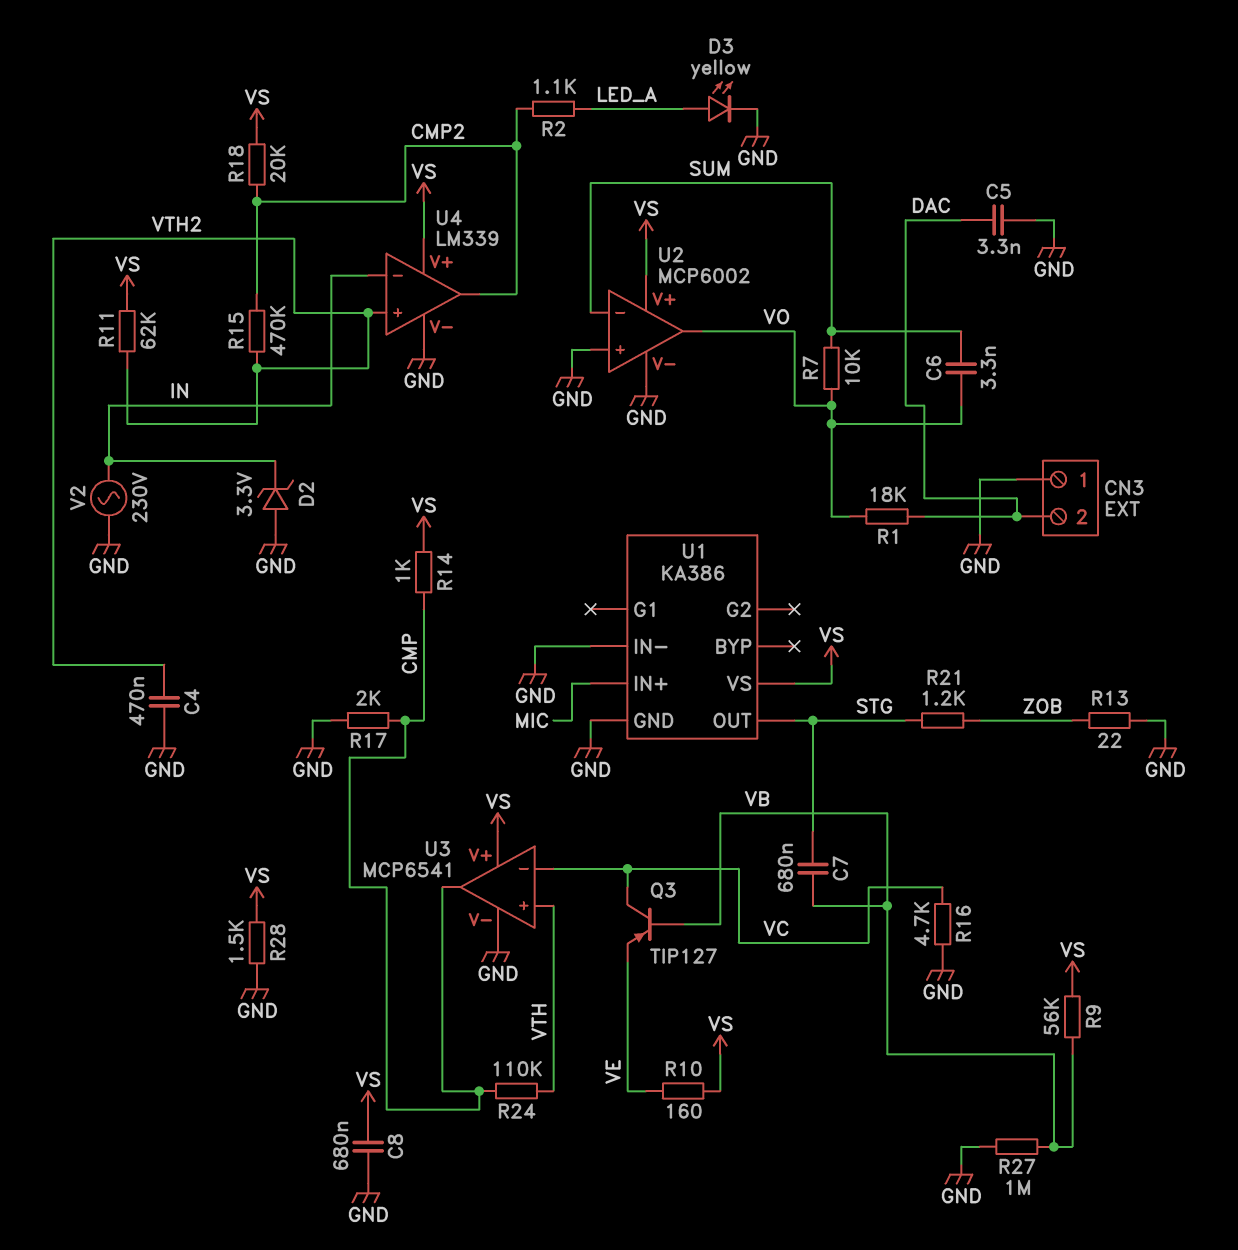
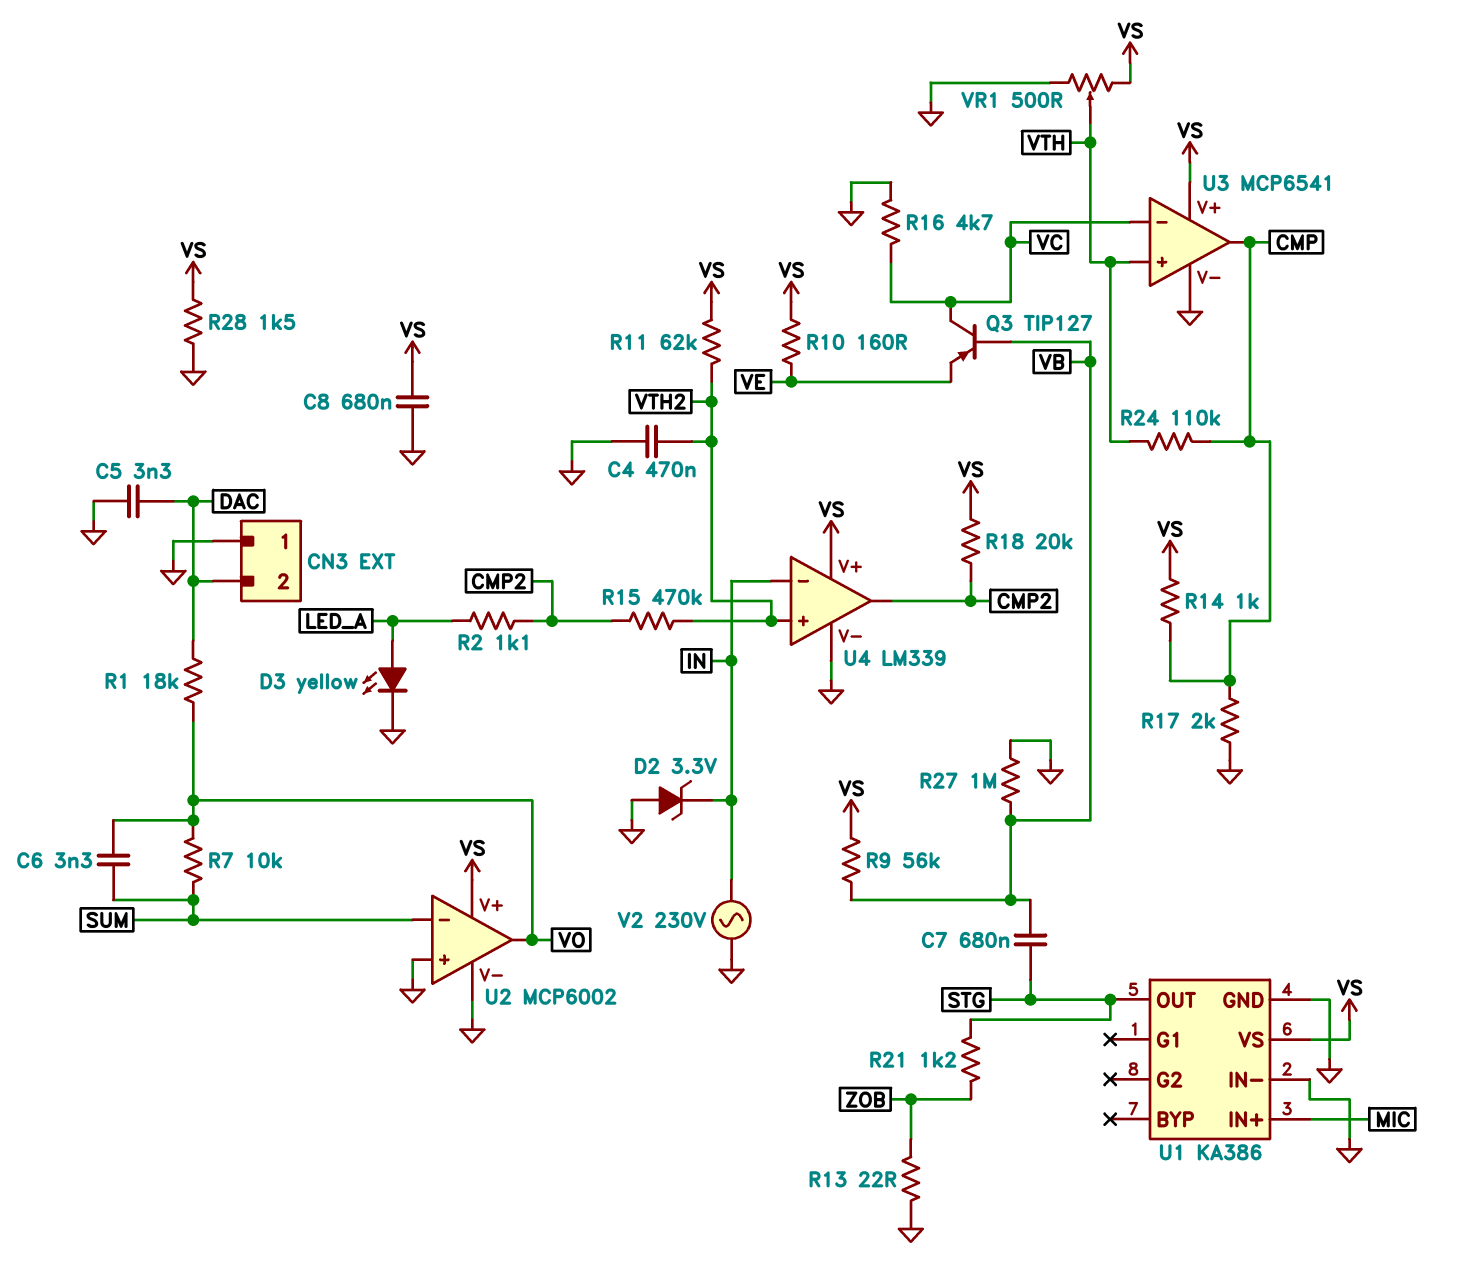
VR1: none -> 500 (GND, VS, wiper VTH)

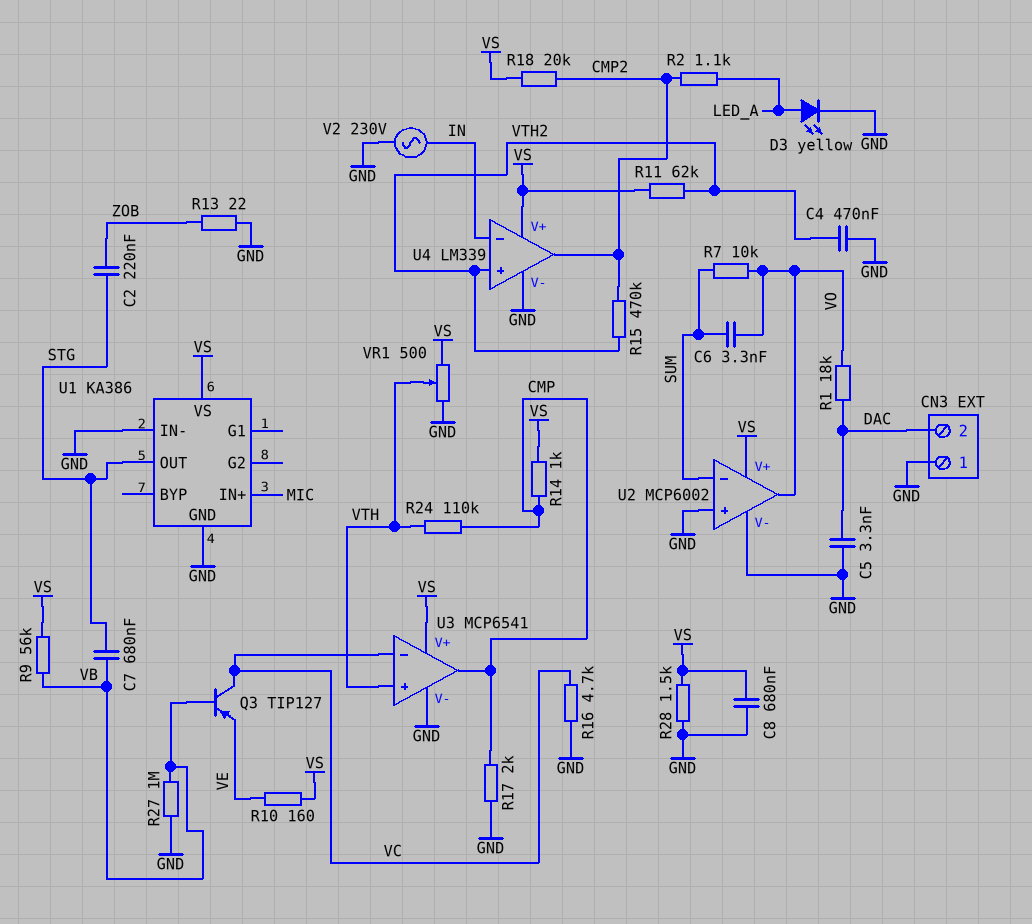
C2: none -> 220nF (STG, ZOB)
D2: zener 3.3V (A GND, K IN) -> none
R21: 1.2k (STG, ZOB) -> none

